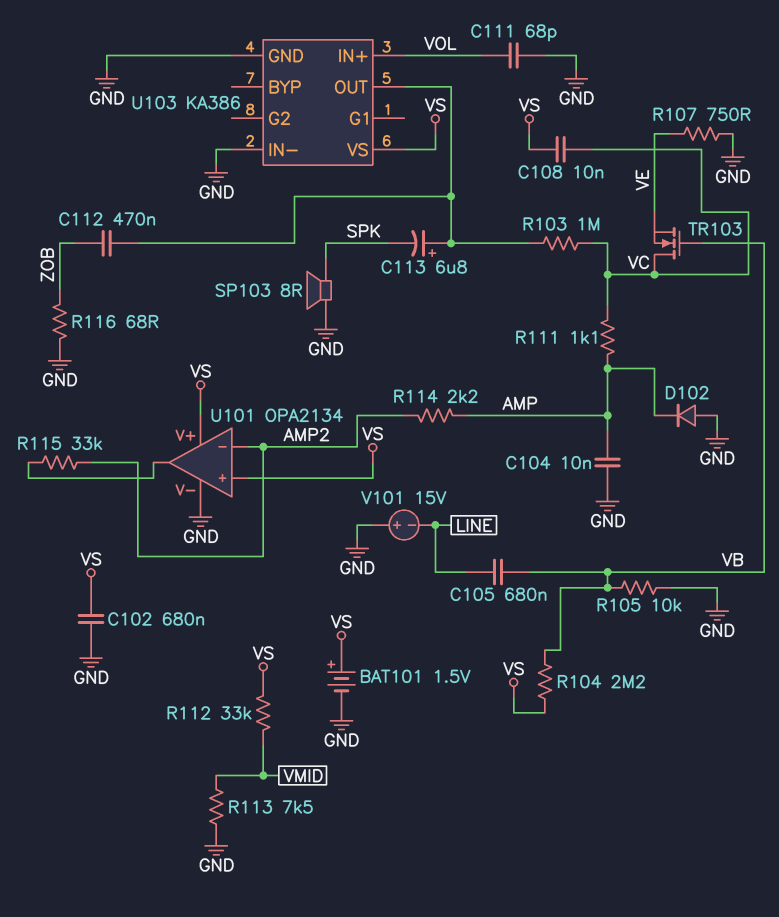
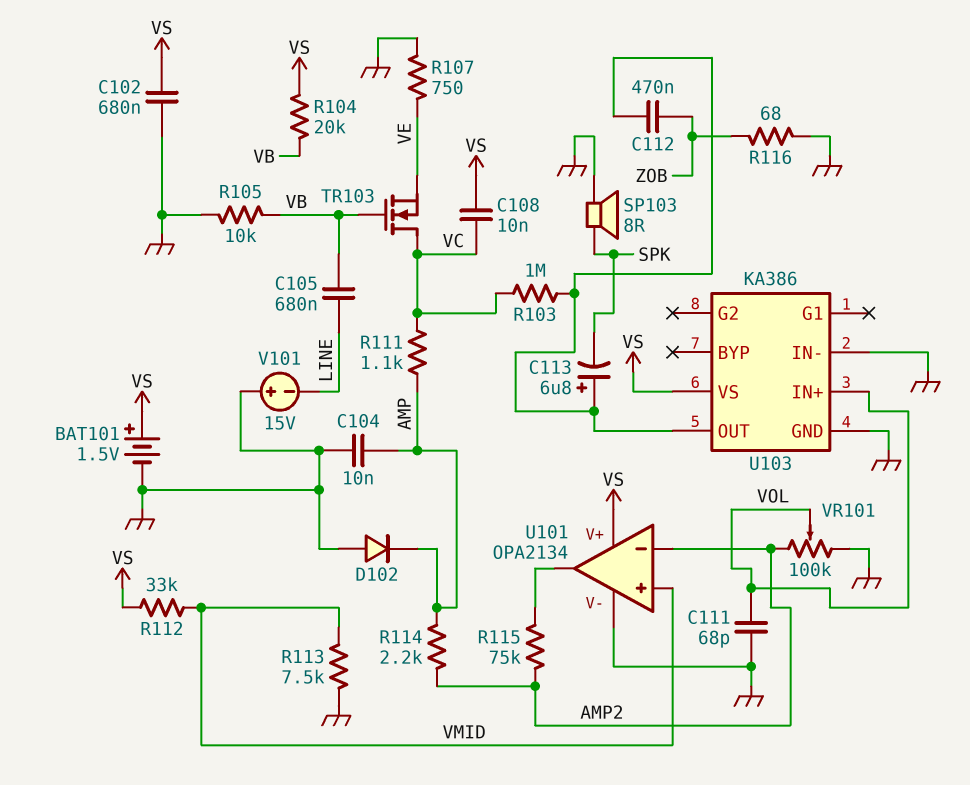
R104: 2.2M (VB, VS) -> 20k (VB, VS)
R115: 33k (AMP2, U101/out) -> 75k (AMP2, U101/out)
U101 pin in+: VS -> VMID
VR101: none -> 100k (AMP2, GND, wiper VOL)

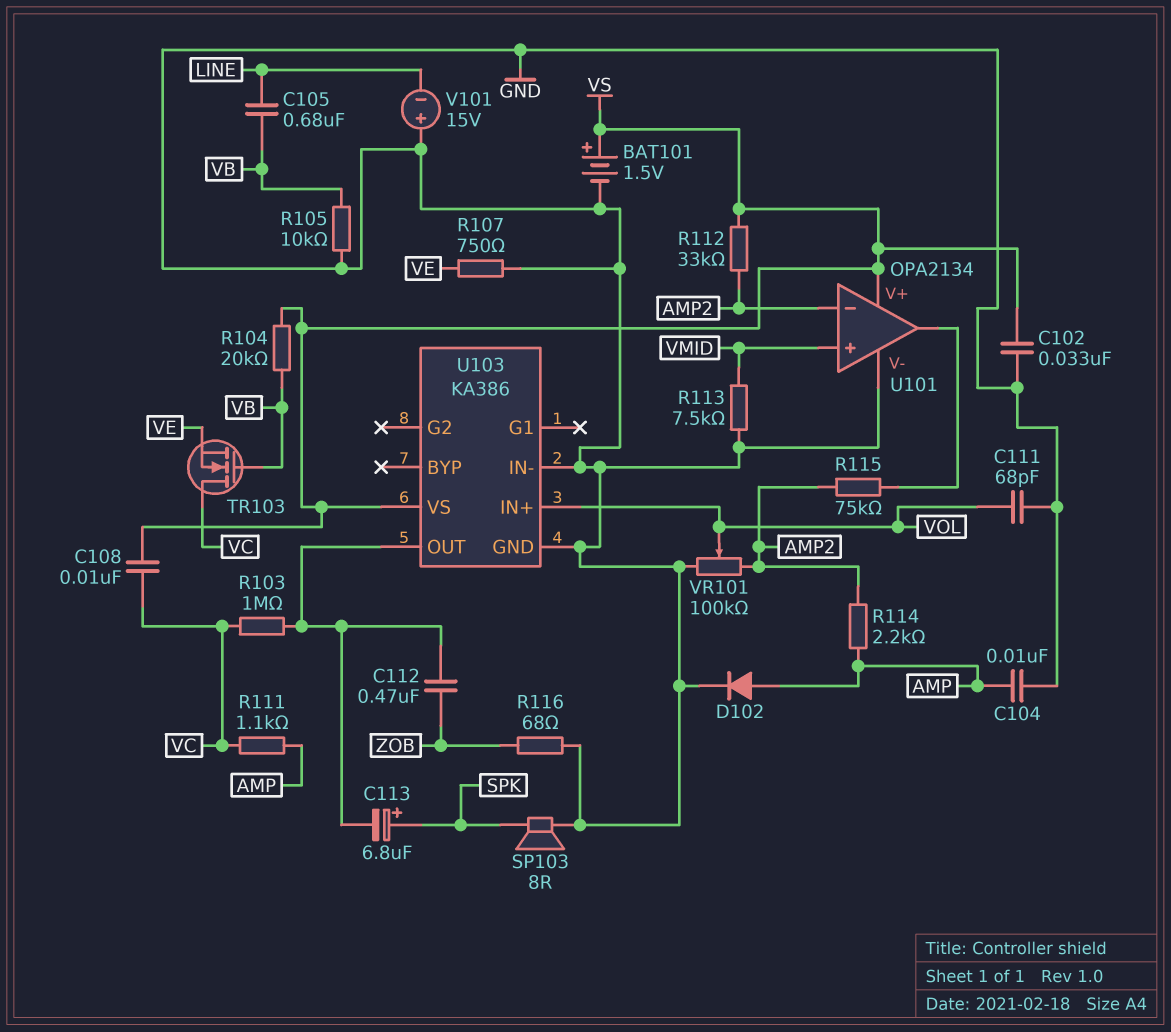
C102: 680nF (GND, VS) -> 33nF (GND, VS)
C113: 6.8uF (plus U103/OUT, minus SPK) -> 6.8uF (plus SPK, minus U103/OUT)
D102: diode (A GND, K AMP) -> diode (A AMP, K GND)
R112: 33k (VMID, VS) -> 33k (AMP2, VS)

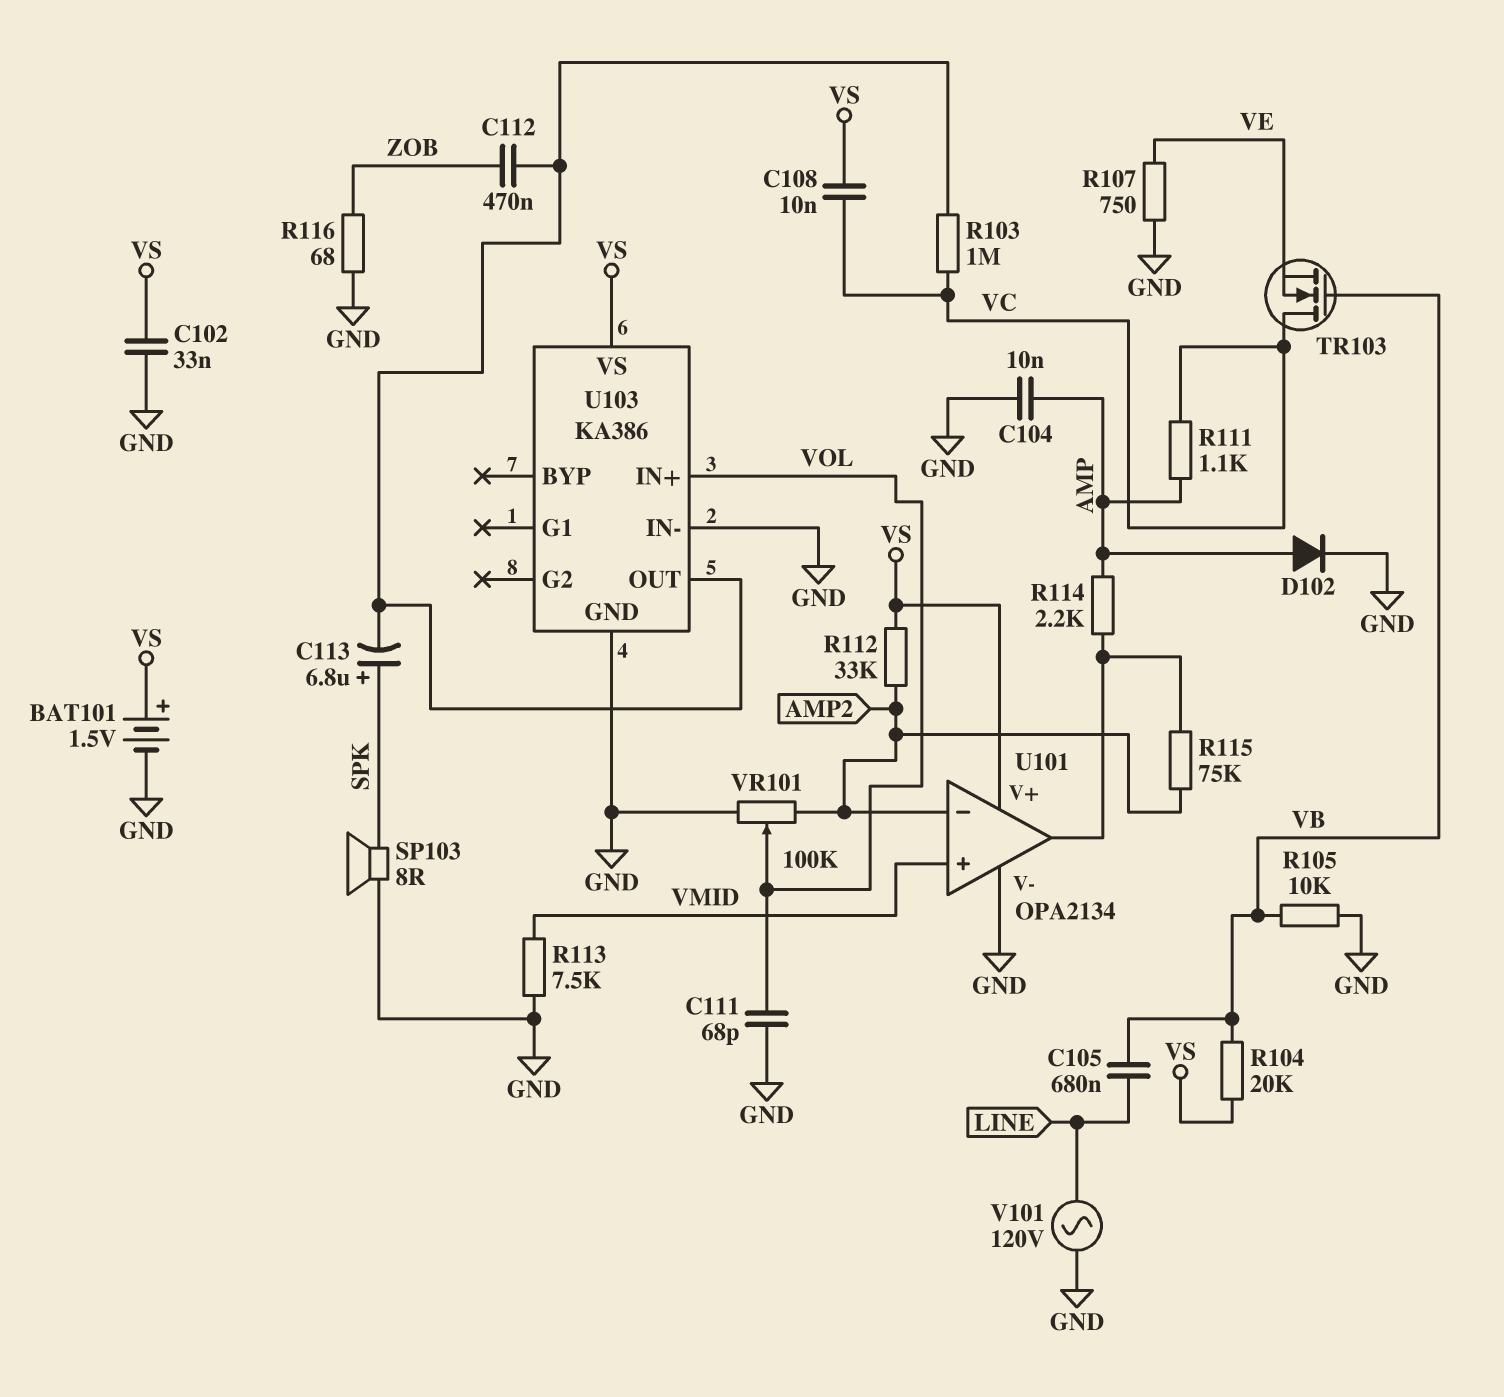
R114: 2.2k (AMP, AMP2) -> 2.2k (AMP, U101/out)
V101: 15V (plus GND, minus LINE) -> AC 120V (GND, LINE)

